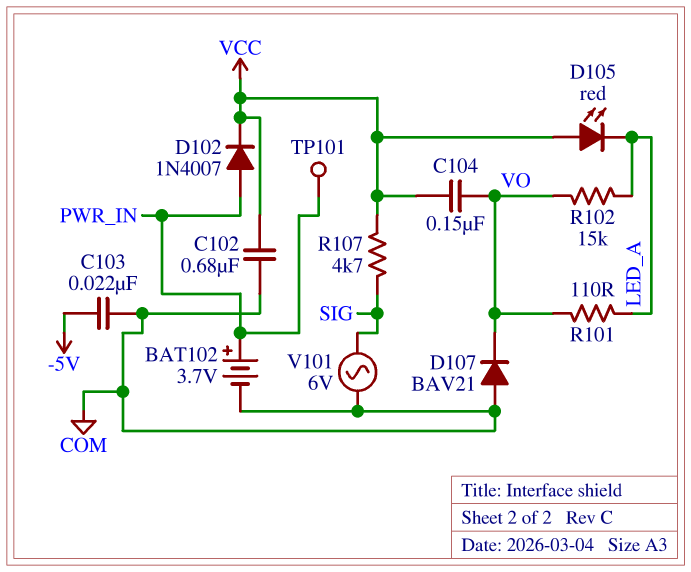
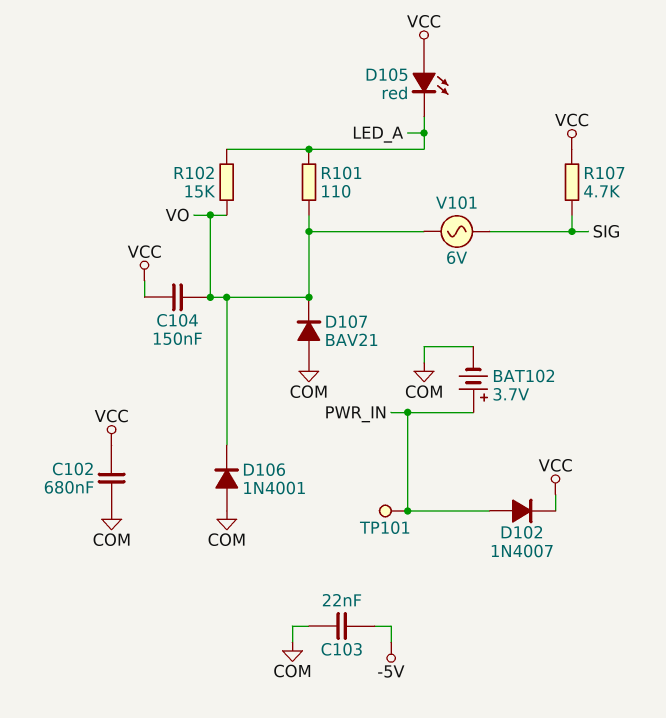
D106: none -> diode 1N4001 (A COM, K VO)
V101: AC 6V (COM, SIG) -> AC 6V (SIG, VO)

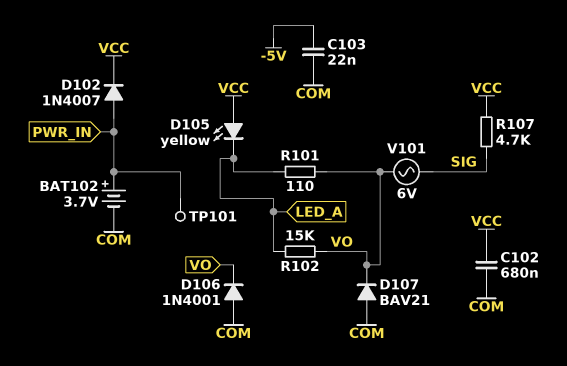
C104: 150nF (VCC, VO) -> none
D105: LED red (A VCC, K LED_A) -> LED yellow (A VCC, K LED_A)

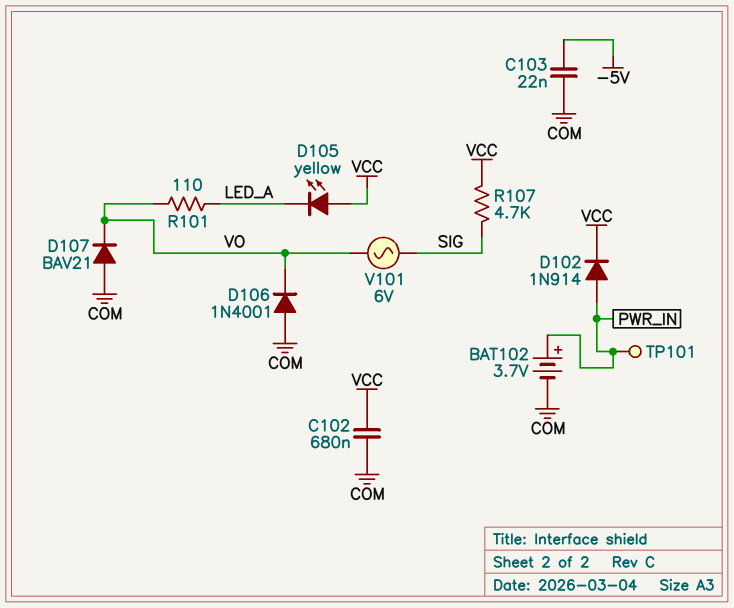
D102: diode 1N4007 (A PWR_IN, K VCC) -> diode 1N914 (A PWR_IN, K VCC)
R102: 15k (LED_A, VO) -> none

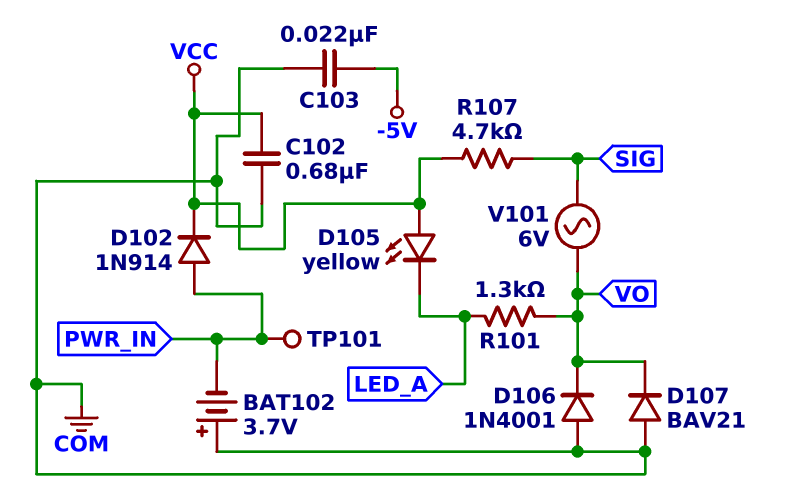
BAT102: 3.7V (plus PWR_IN, minus COM) -> 3.7V (plus COM, minus PWR_IN)
R101: 110 (LED_A, VO) -> 1.3k (LED_A, VO)

